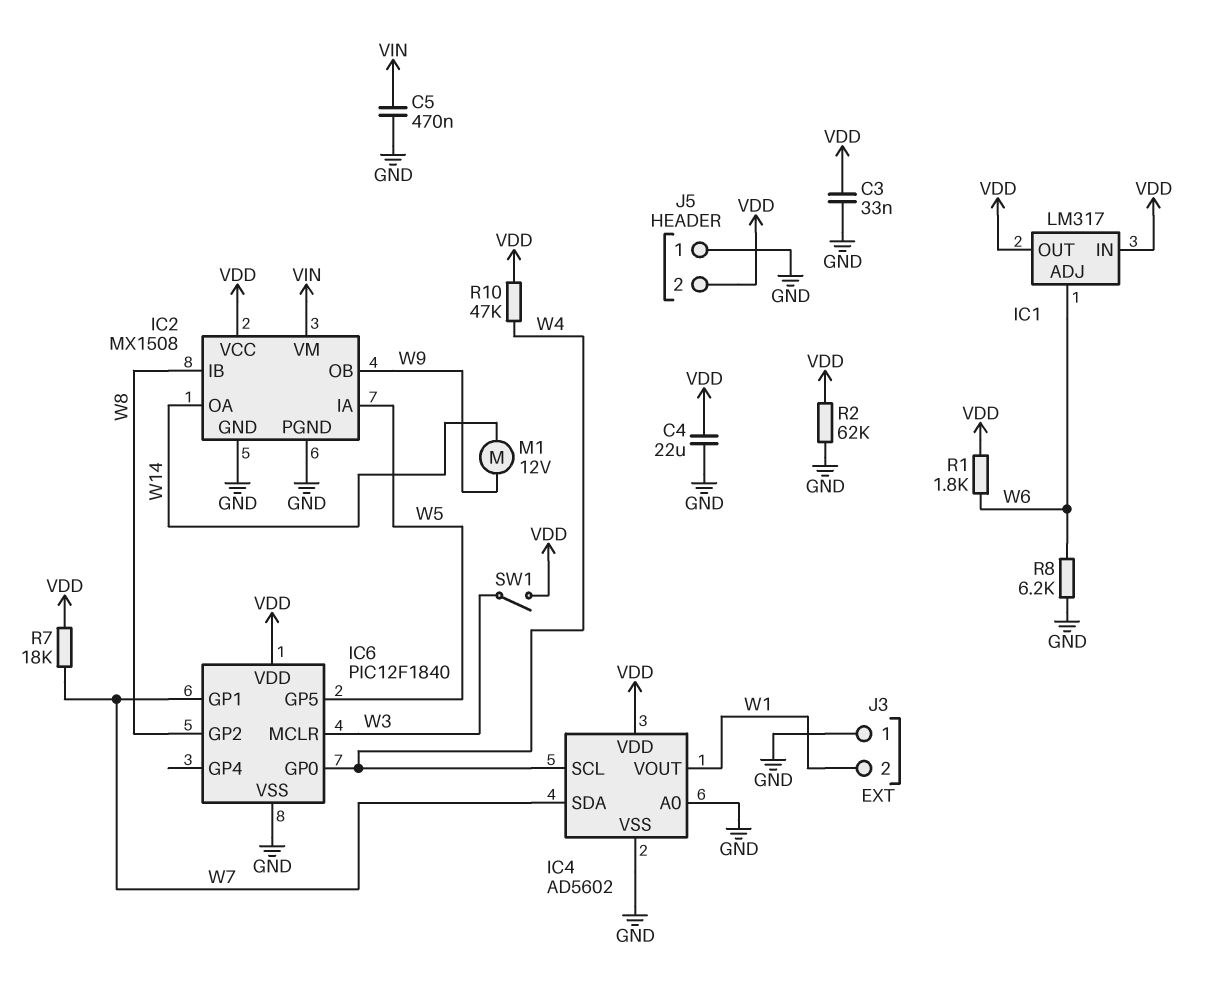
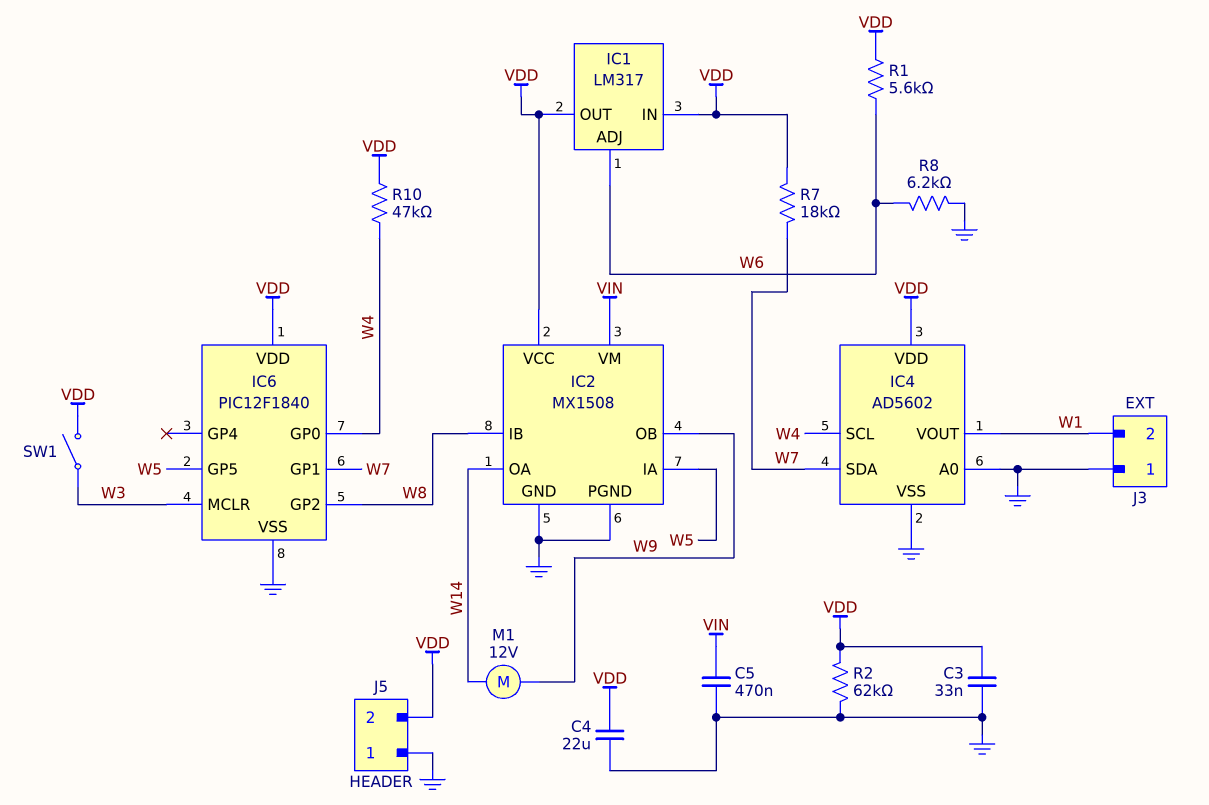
R1: 1.8k (VDD, W6) -> 5.6k (VDD, W6)

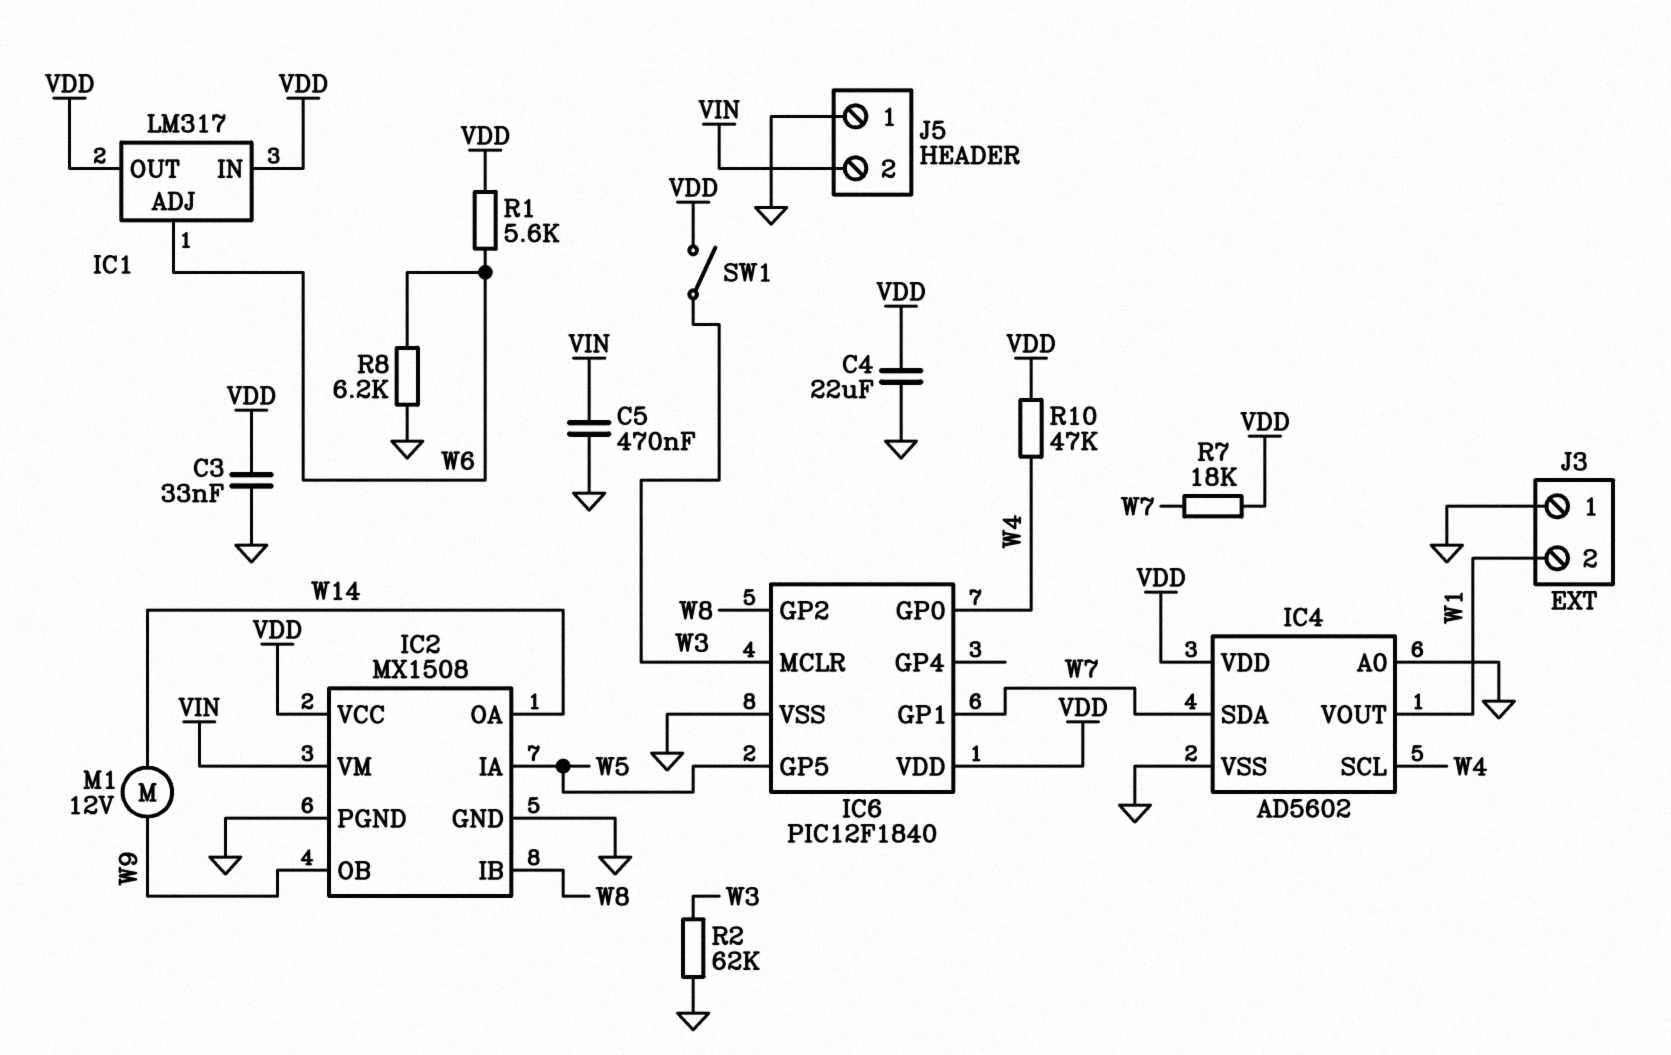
J5 pin 2: VDD -> VIN
R2: 62k (GND, VDD) -> 62k (GND, W3)

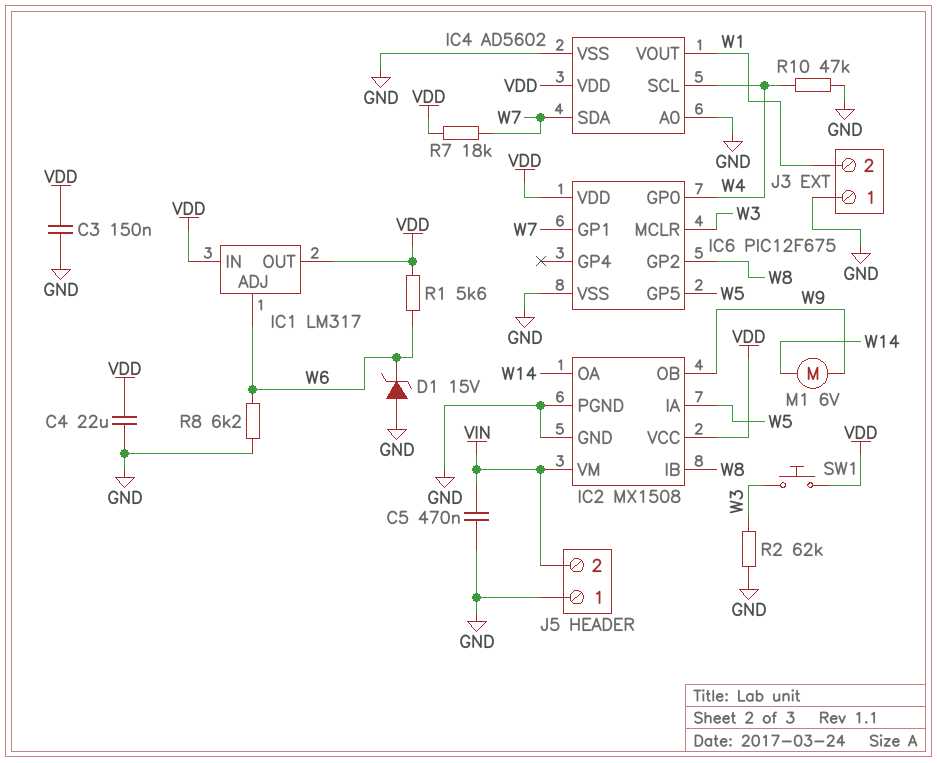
C3: 33nF (GND, VDD) -> 150nF (GND, VDD)
D1: none -> zener 15V (A GND, K W6)
IC6: PIC12F1840 -> PIC12F675
M1: motor 12V (W9, W14) -> motor 6V (W9, W14)
R10: 47k (VDD, W4) -> 47k (GND, W4)
SW1: switch (VDD, W3) -> button (VDD, W3)

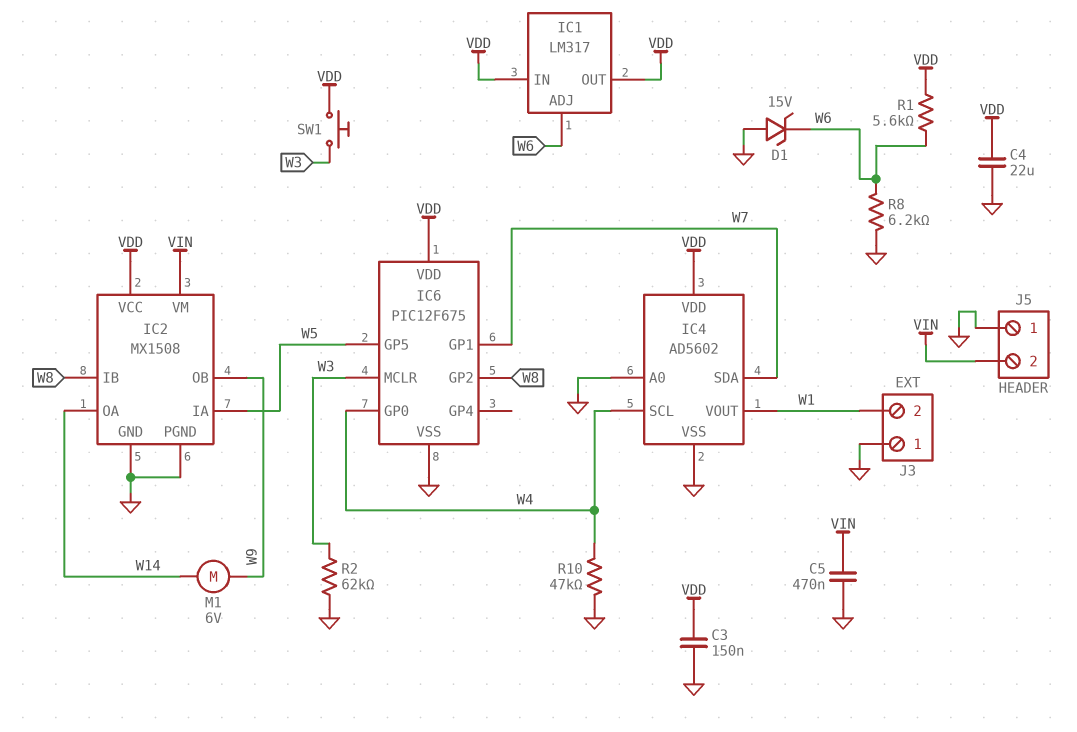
R7: 18k (VDD, W7) -> none

